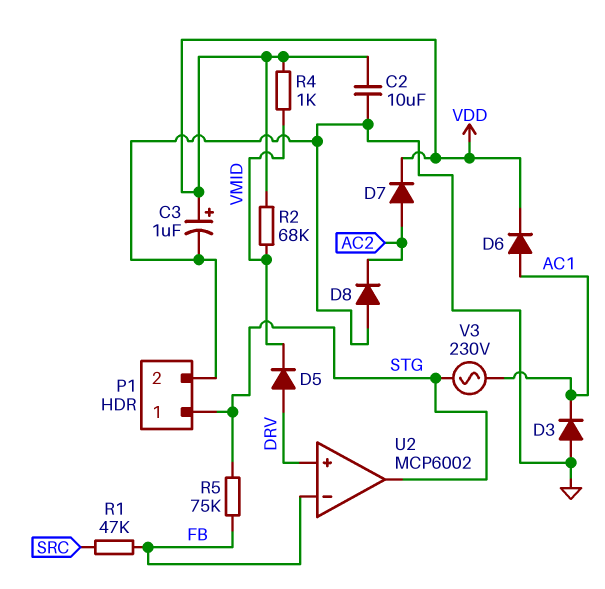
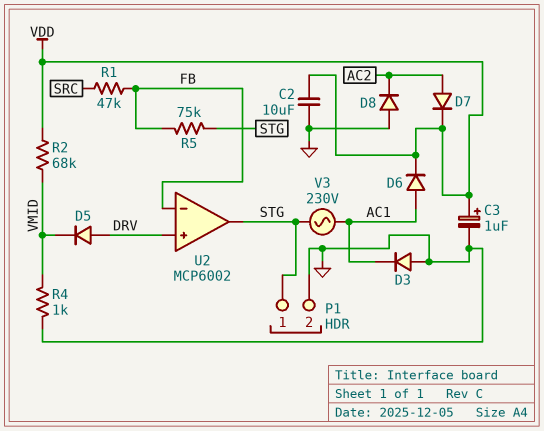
R4: 1k (VDD, VMID) -> 1k (GND, VMID)

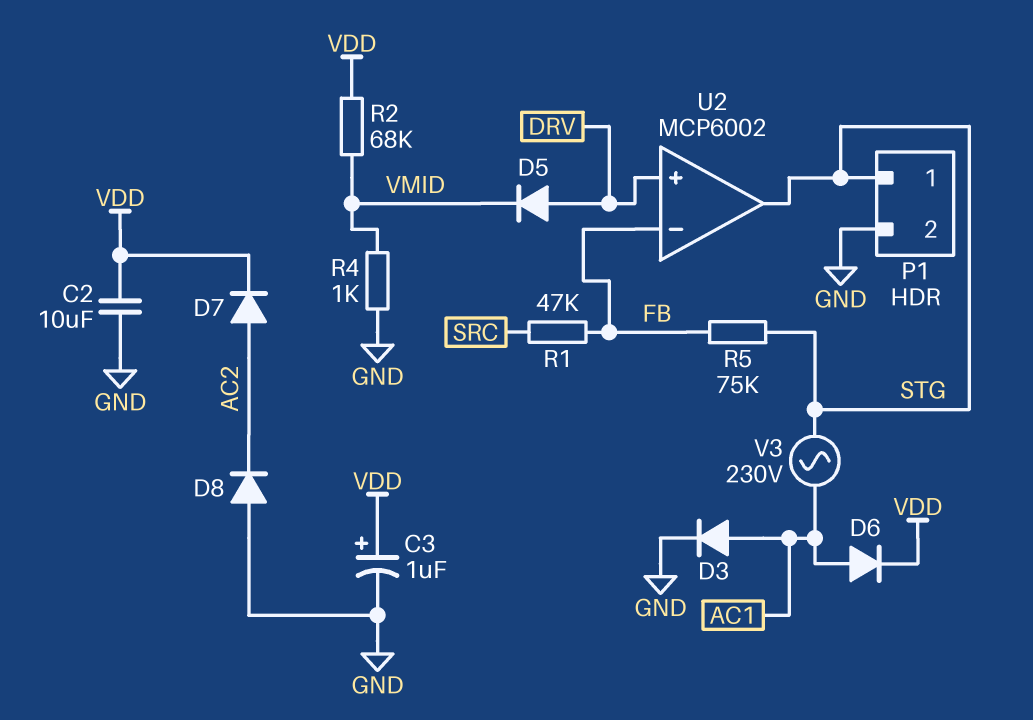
D3: diode (A GND, K AC1) -> diode (A AC1, K GND)

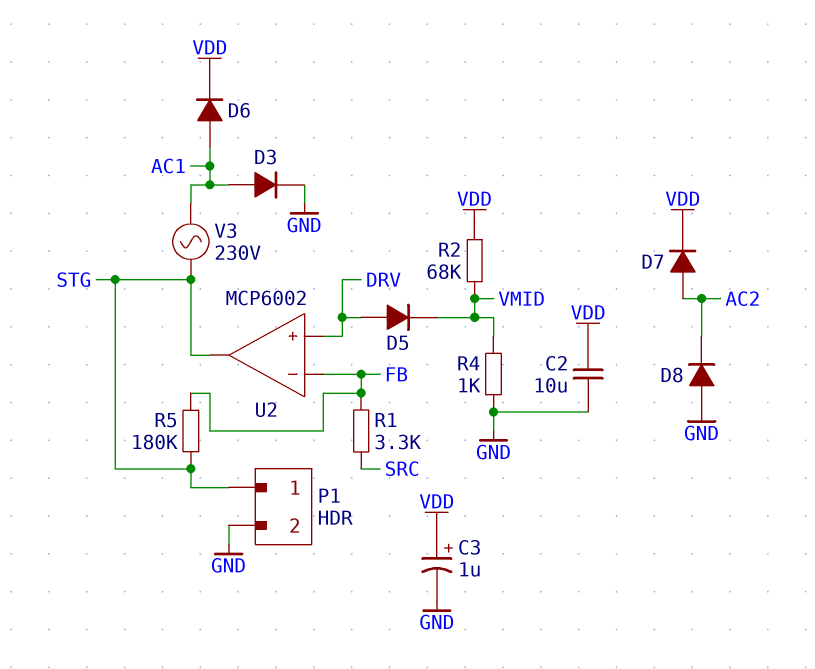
R1: 47k (FB, SRC) -> 3.3k (FB, SRC)
R5: 75k (FB, STG) -> 180k (FB, STG)

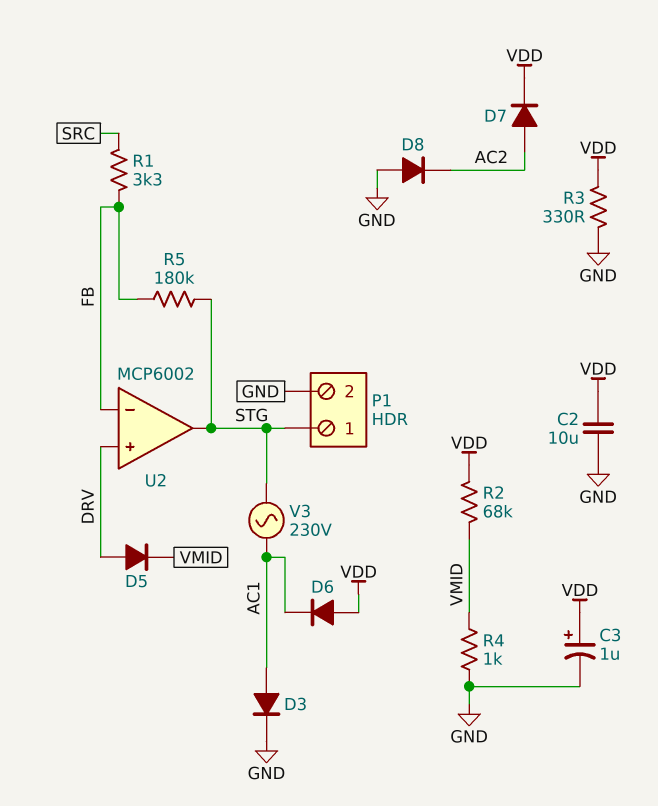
D6: diode (A AC1, K VDD) -> diode (A VDD, K AC1)
R3: none -> 330 (GND, VDD)

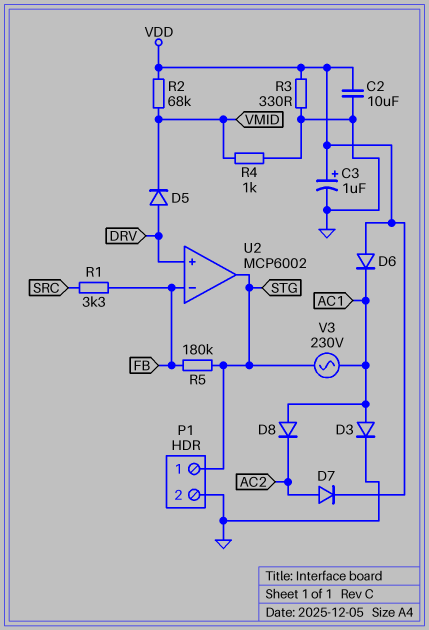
D8: diode (A GND, K AC2) -> diode (A AC1, K AC2)

